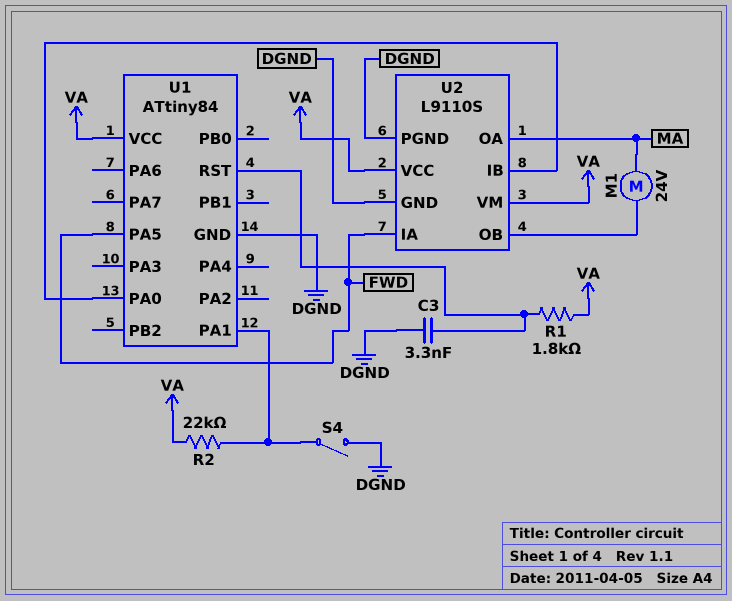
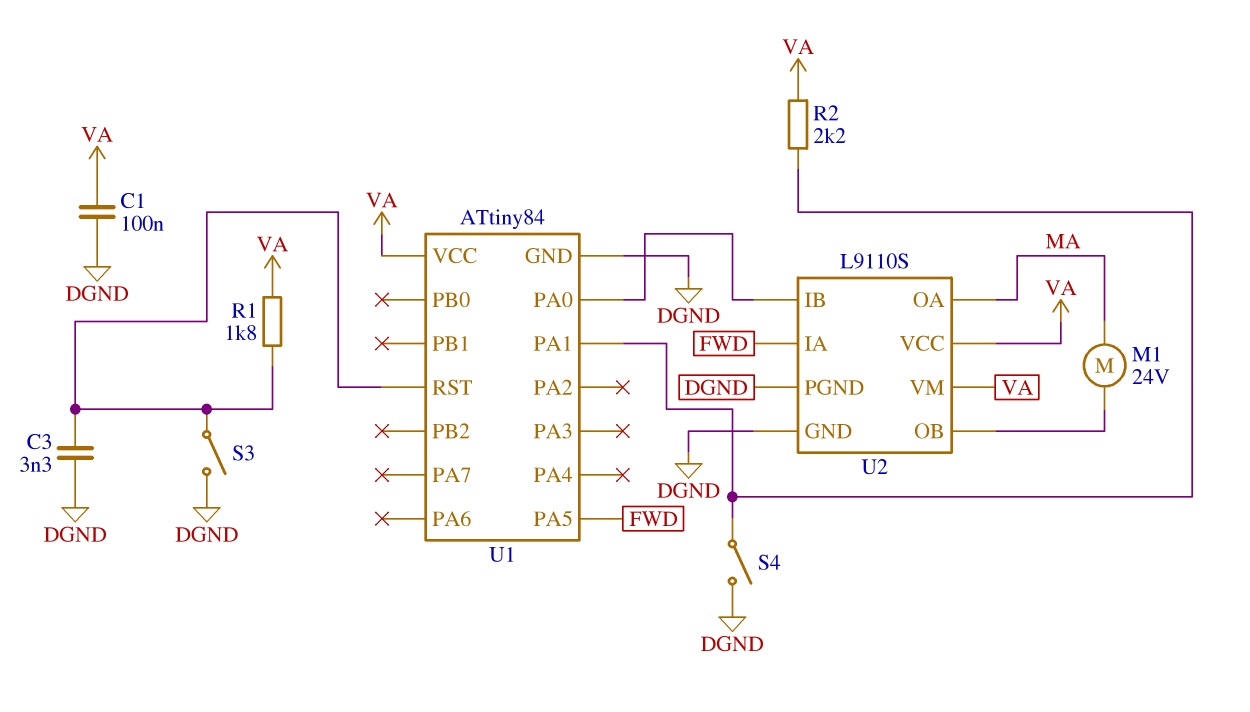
C1: none -> 100nF (DGND, VA)
R2: 22k (U1/PA1, VA) -> 2.2k (U1/PA1, VA)
S3: none -> switch (DGND, U1/RST)

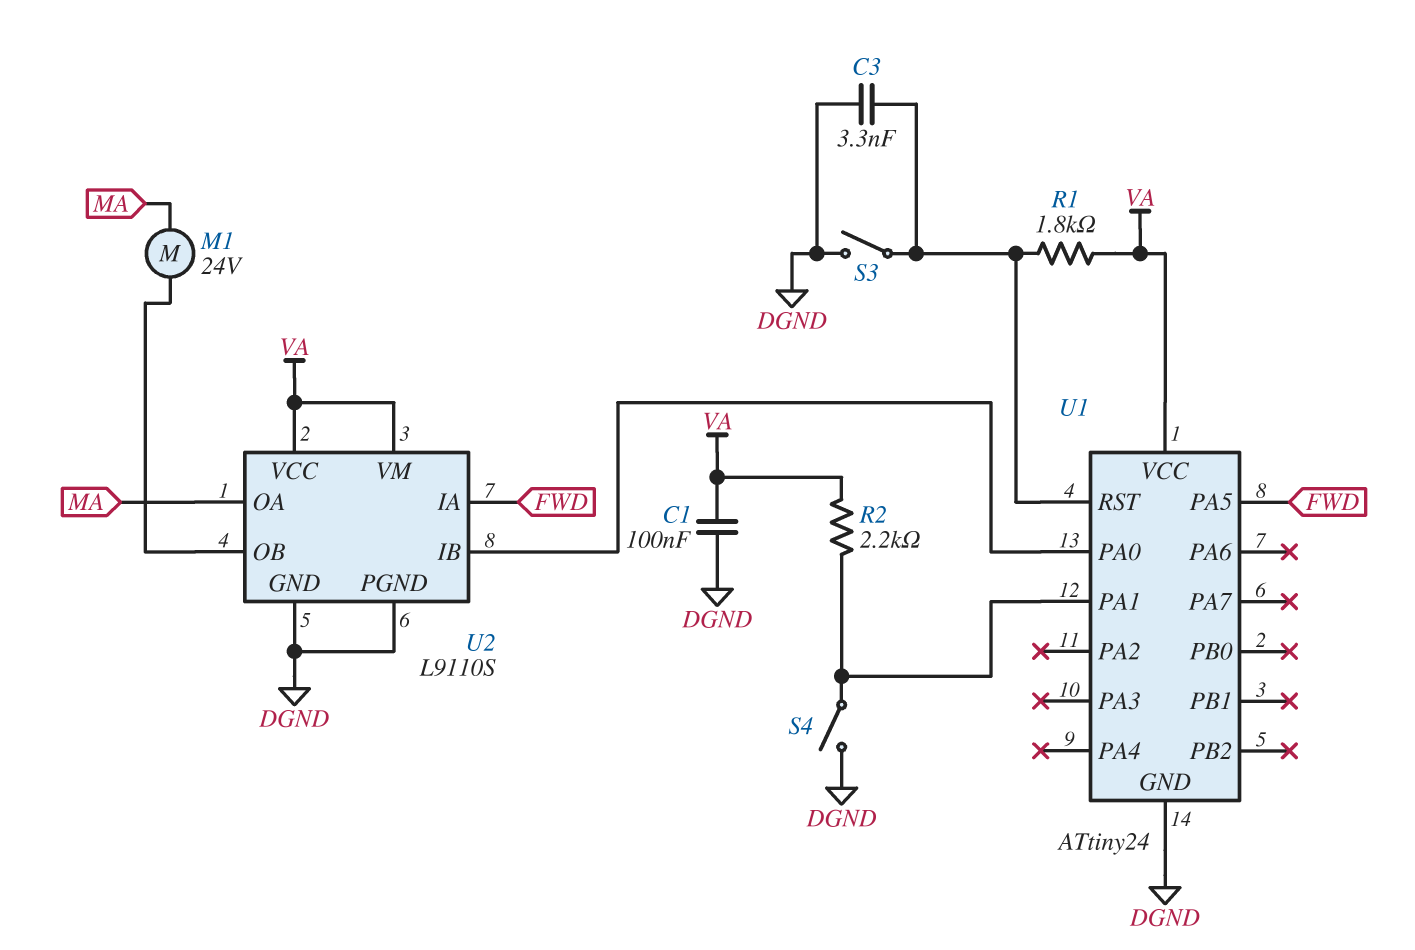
U1: ATtiny84 -> ATtiny24

